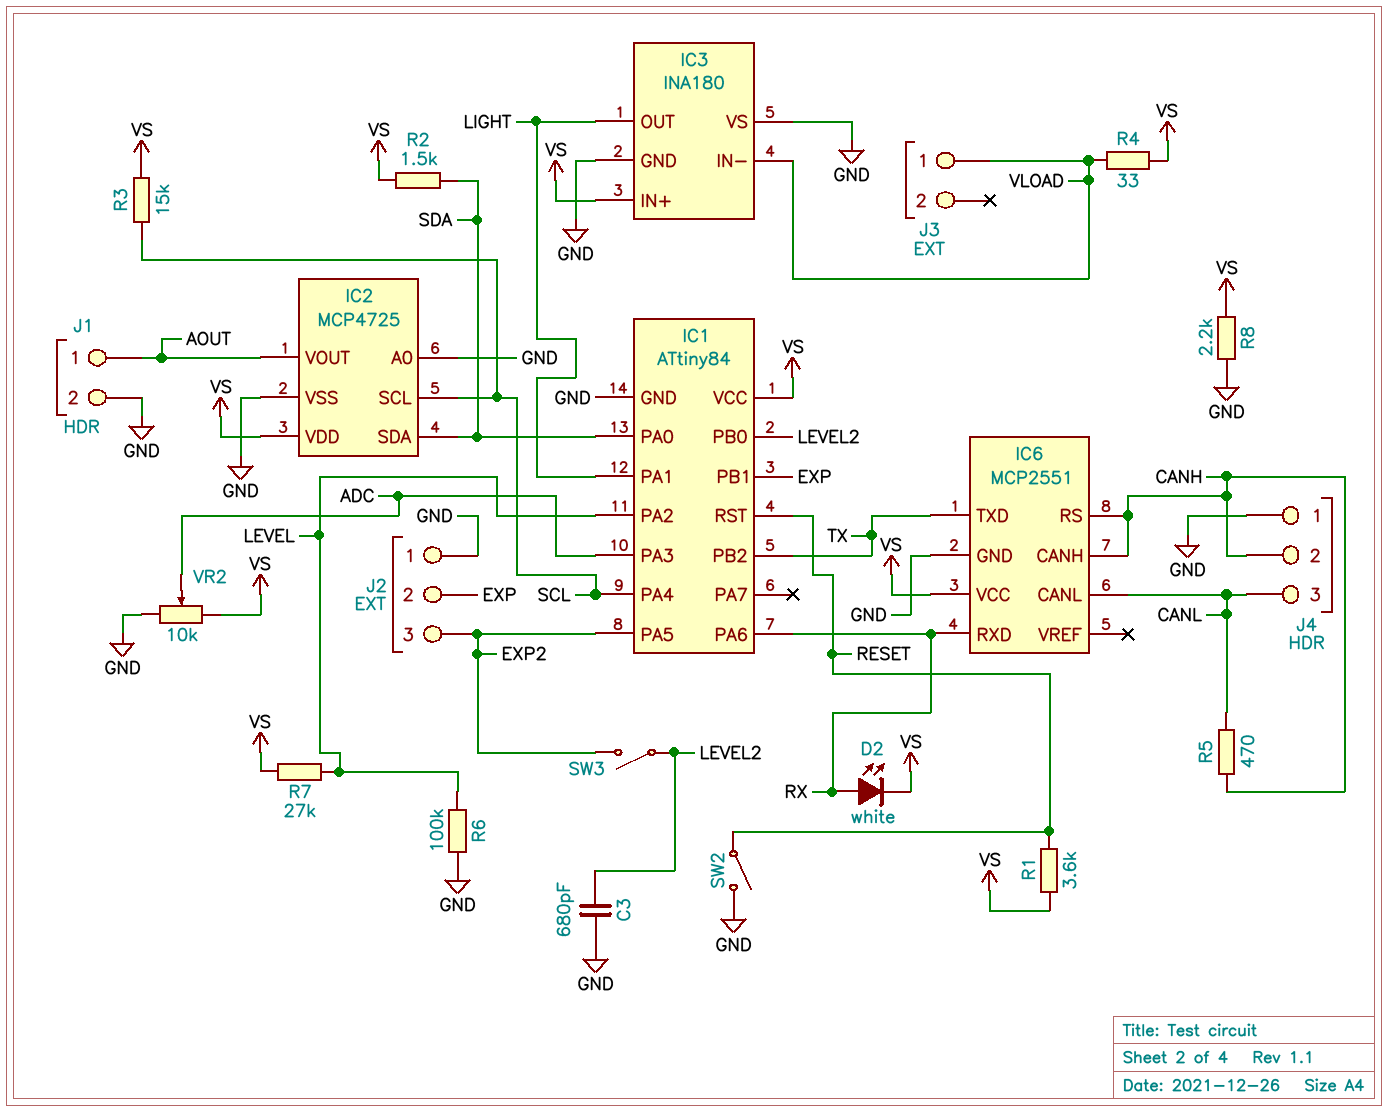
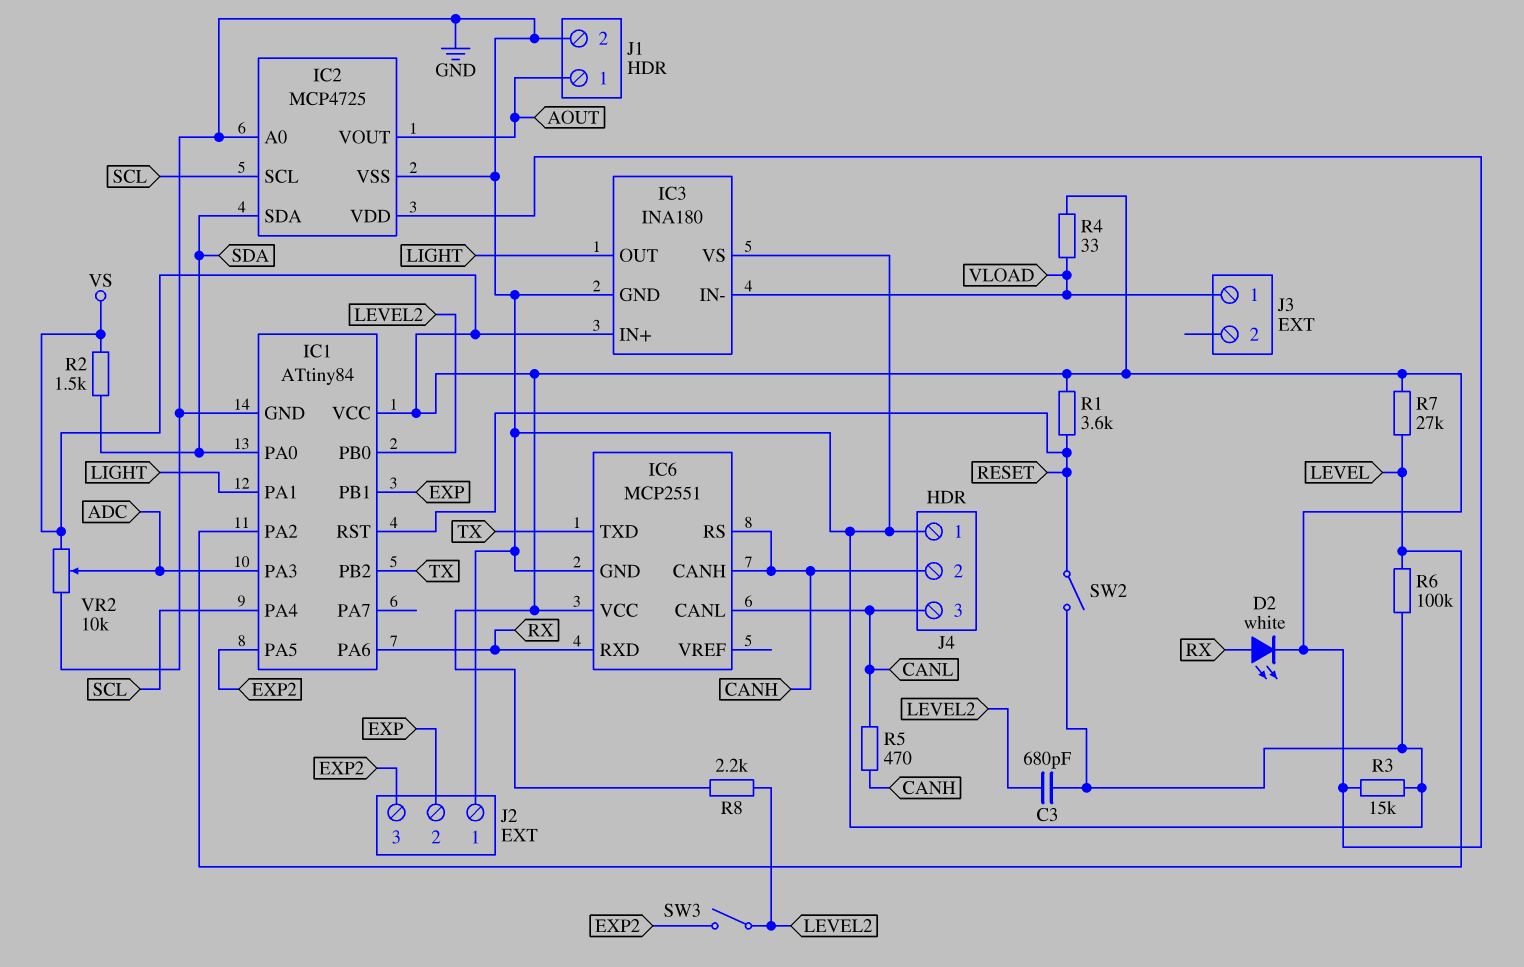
R3: 15k (SCL, VS) -> 15k (GND, VS)
R8: 2.2k (GND, VS) -> 2.2k (LEVEL2, VS)

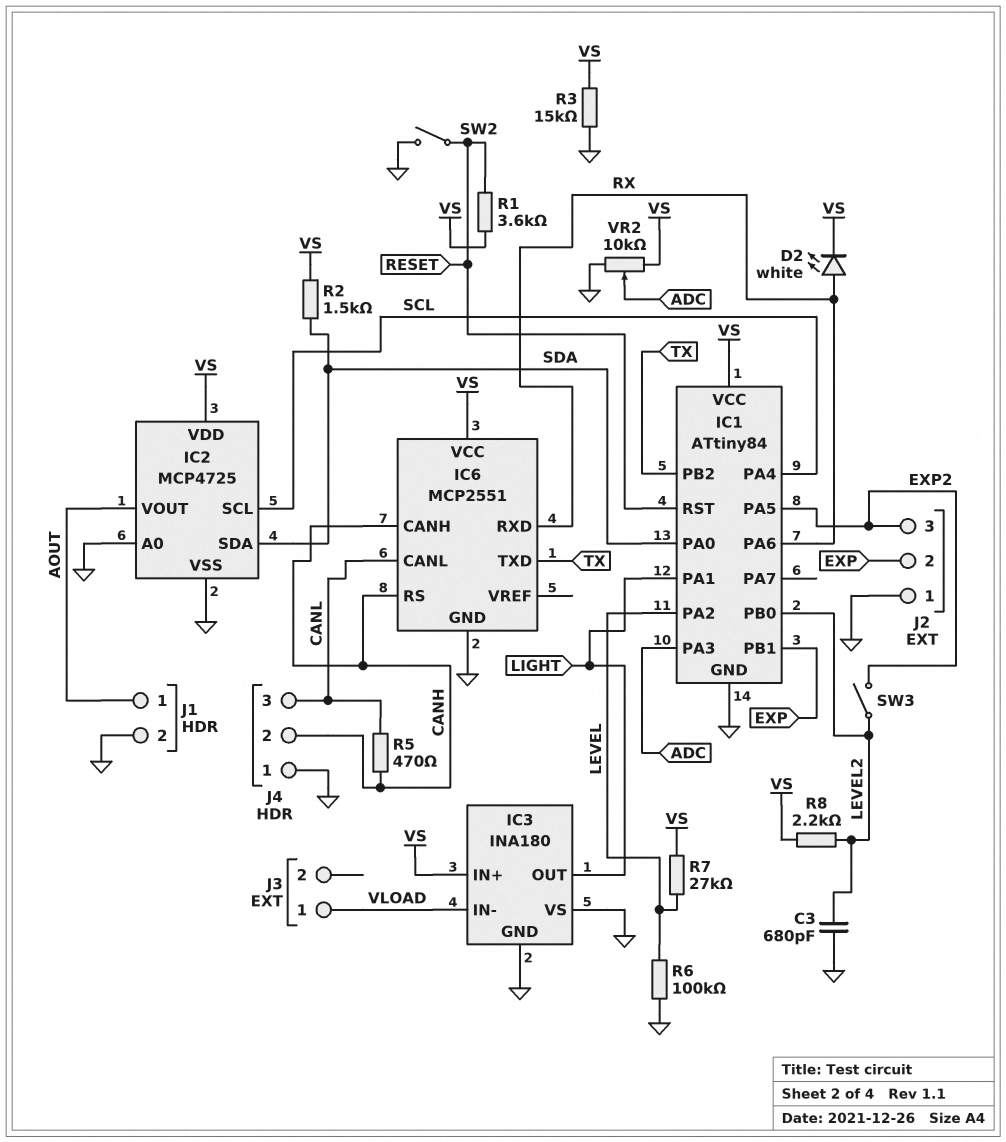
R4: 33 (VLOAD, VS) -> none

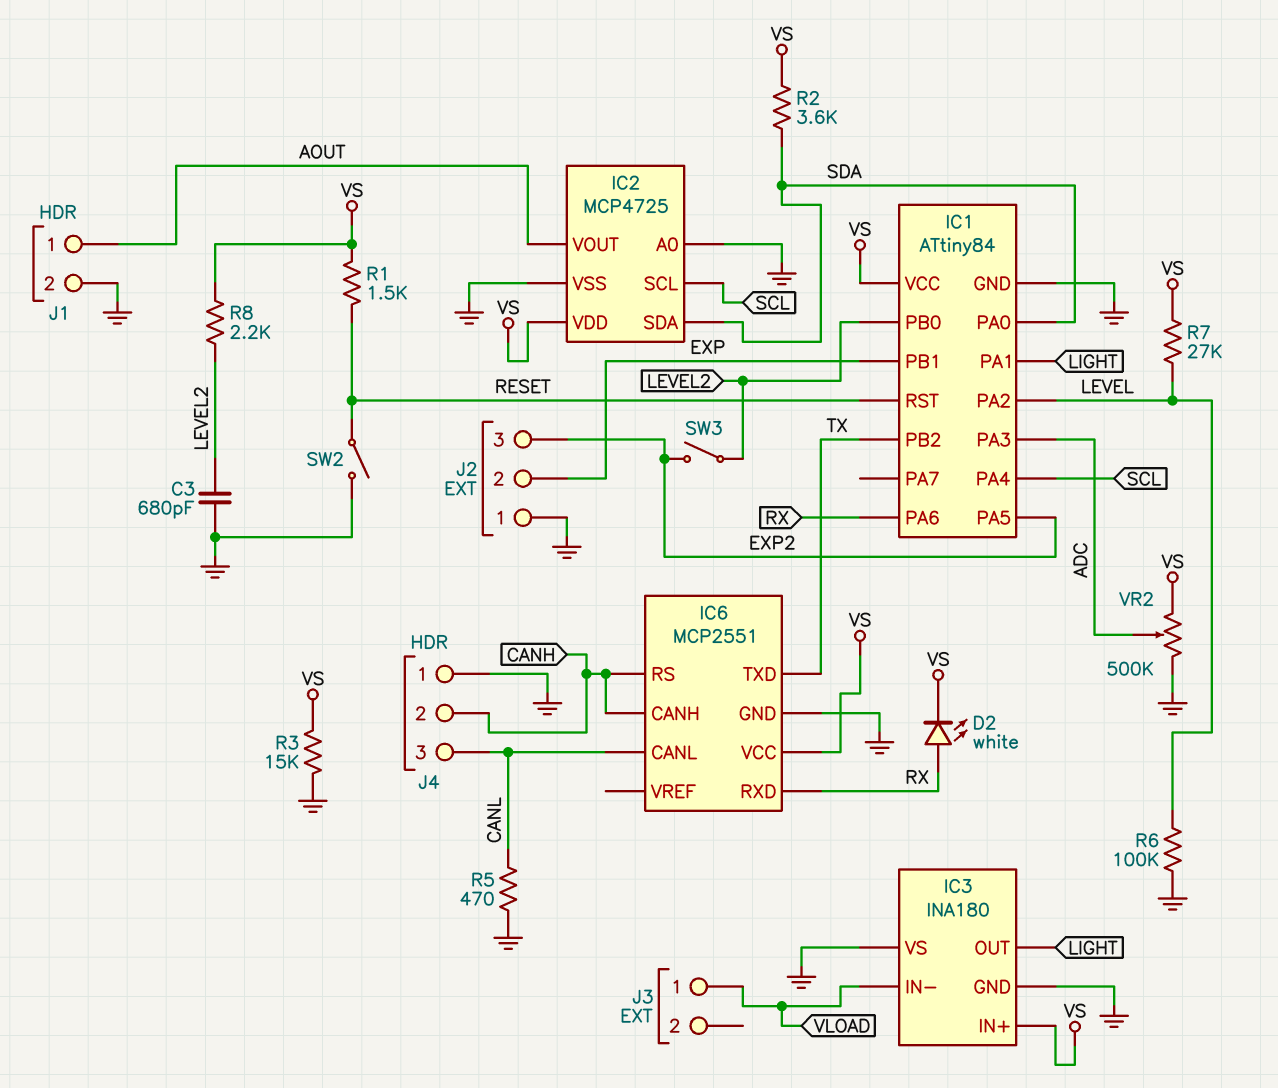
R1: 3.6k (RESET, VS) -> 1.5k (RESET, VS)
R2: 1.5k (SDA, VS) -> 3.6k (SDA, VS)
R5: 470 (CANH, CANL) -> 470 (CANL, GND)
VR2: 10k (GND, VS, wiper ADC) -> 500k (GND, VS, wiper ADC)

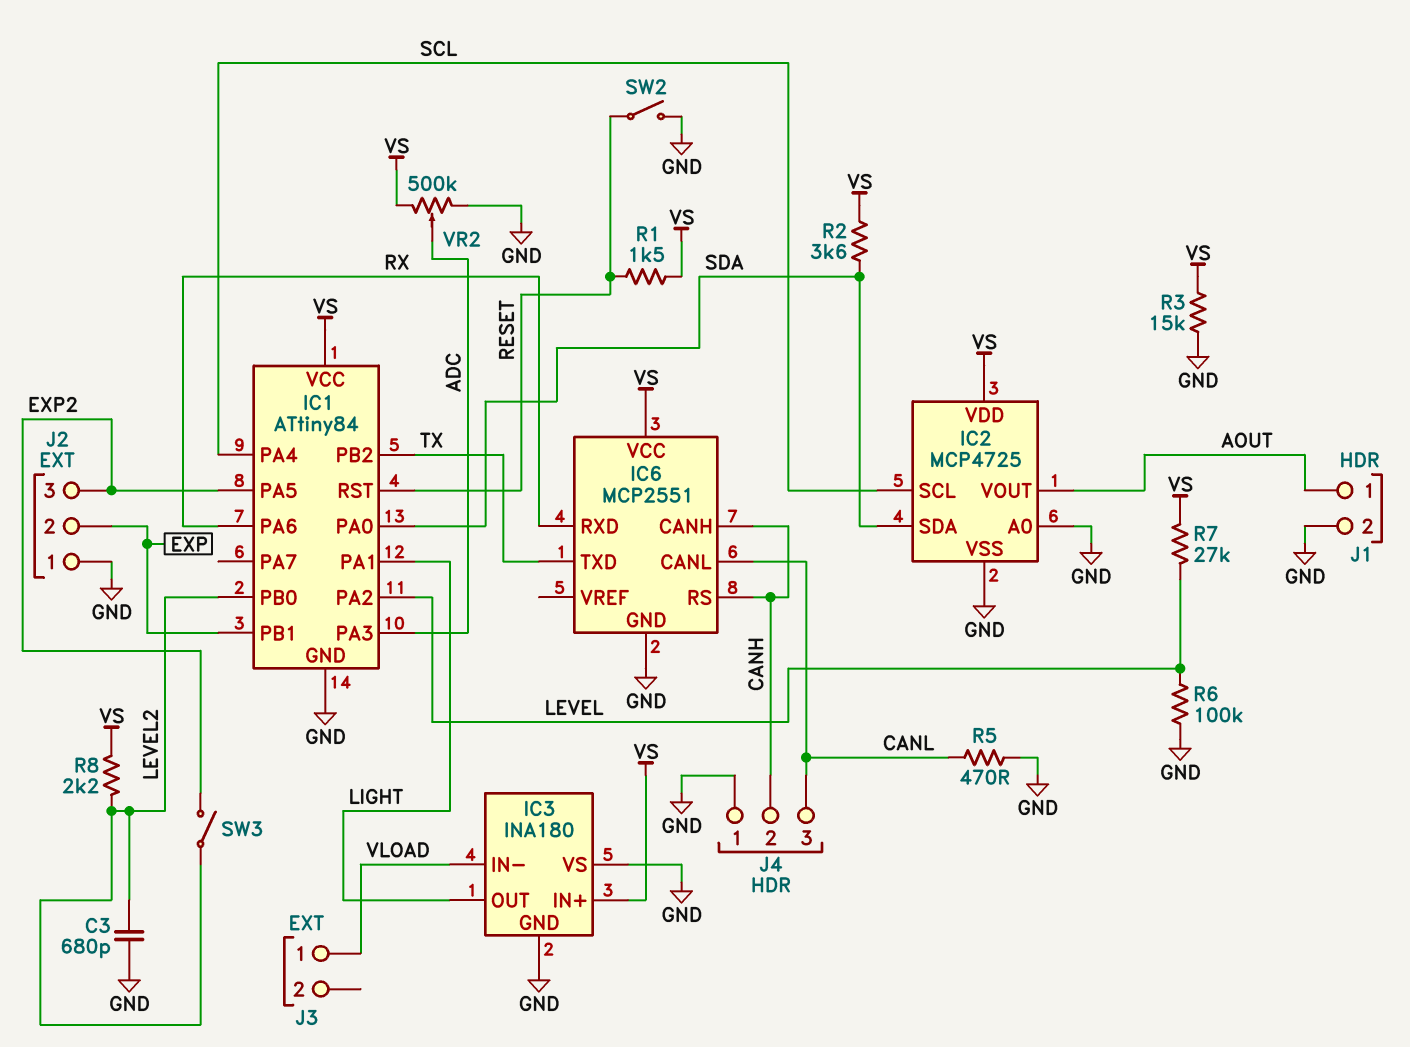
D2: LED white (A RX, K VS) -> none

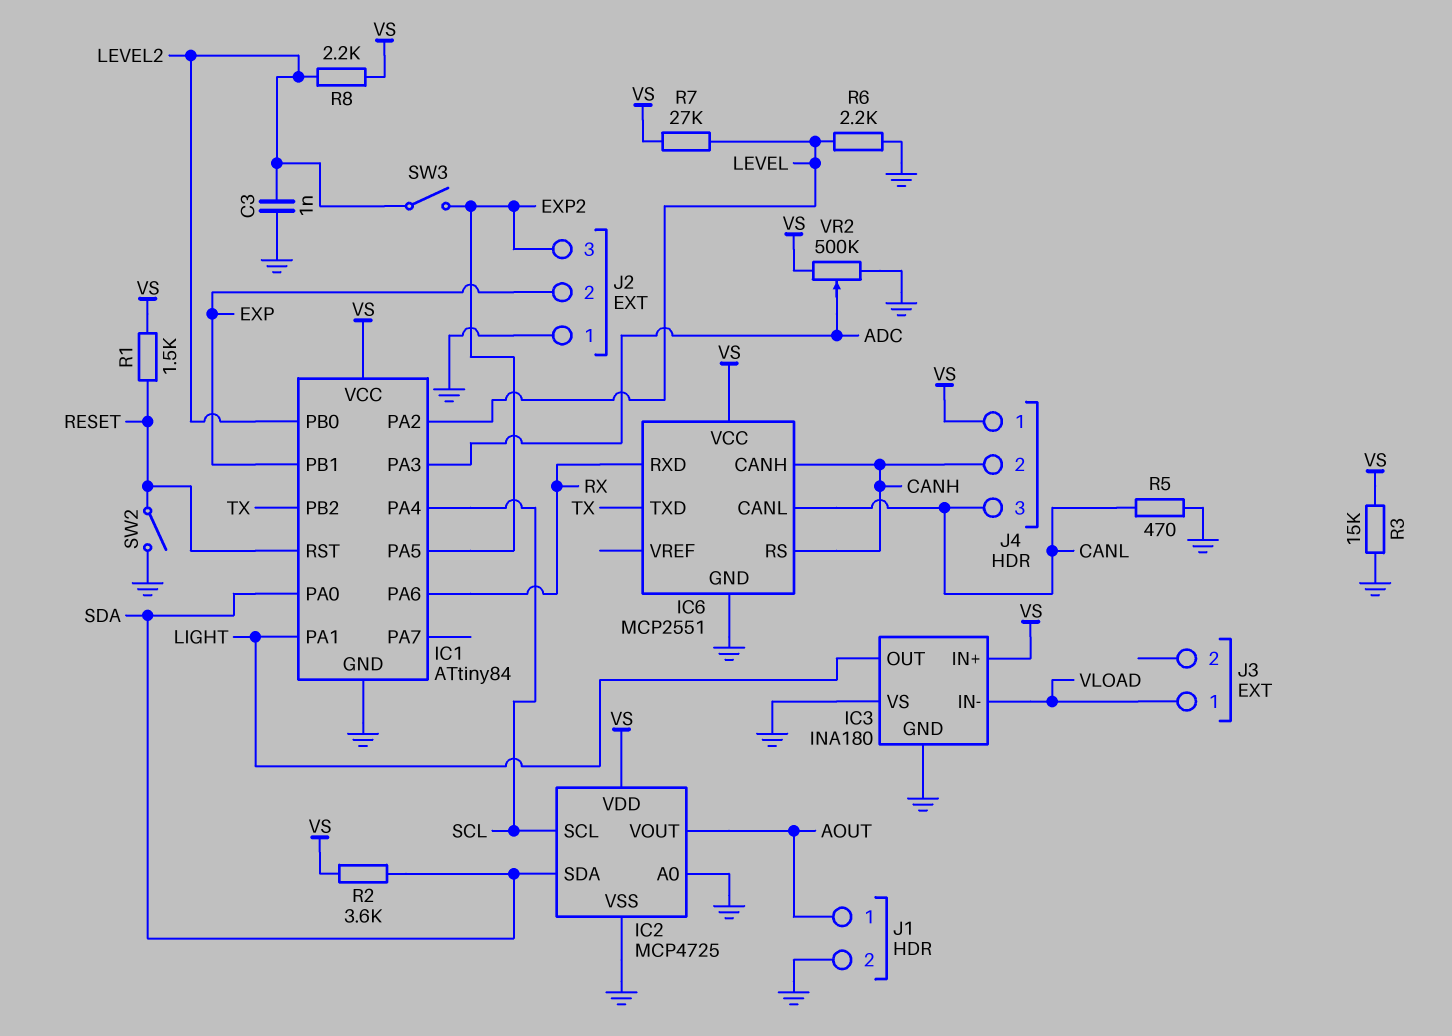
C3: 680pF (GND, LEVEL2) -> 1nF (GND, LEVEL2)
J4 pin 1: GND -> VS
R6: 100k (GND, LEVEL) -> 2.2k (GND, LEVEL)

